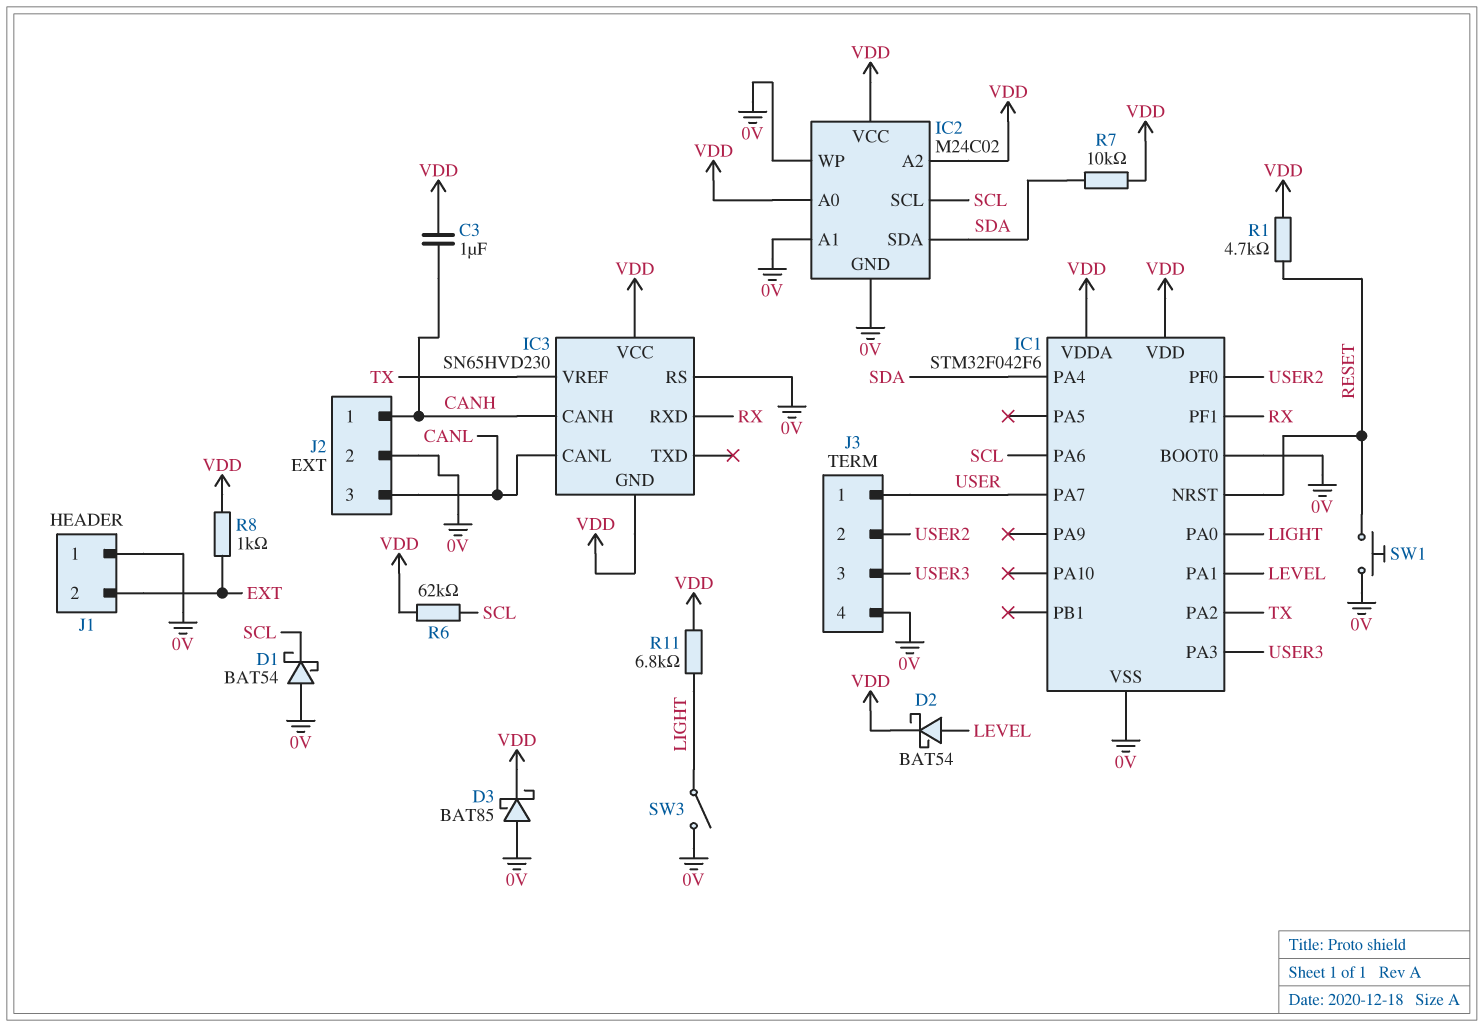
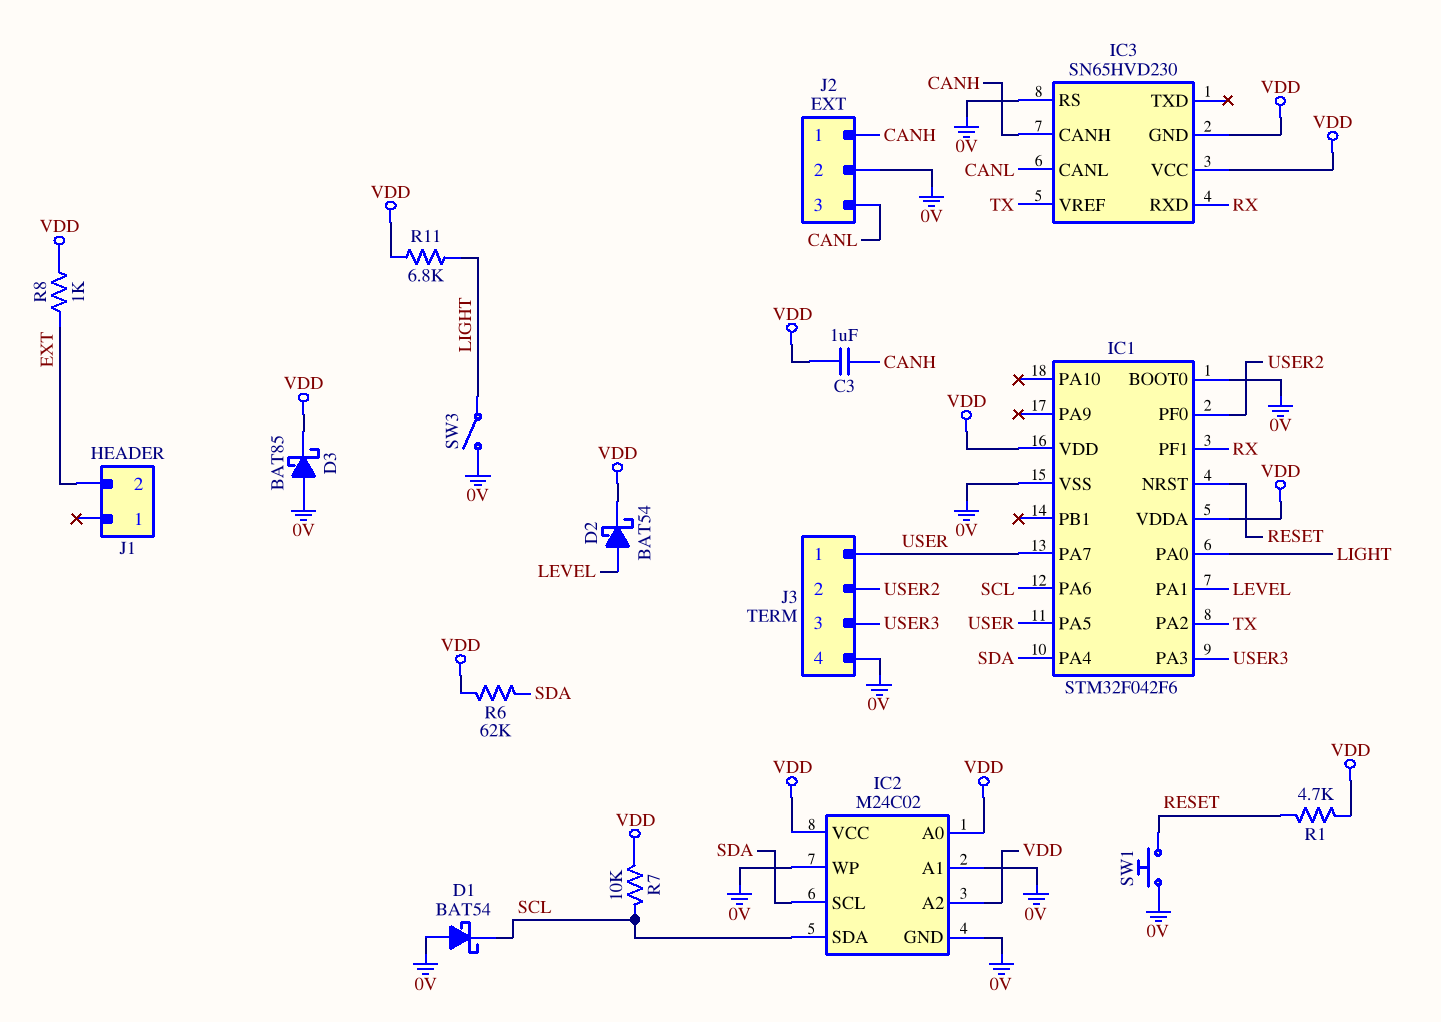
IC1 pin PA5: none -> USER
IC2 pin SCL: SCL -> SDA
IC2 pin SDA: SDA -> SCL
J1 pin 1: 0V -> none
R6: 62k (SCL, VDD) -> 62k (SDA, VDD)
R7: 10k (SDA, VDD) -> 10k (SCL, VDD)

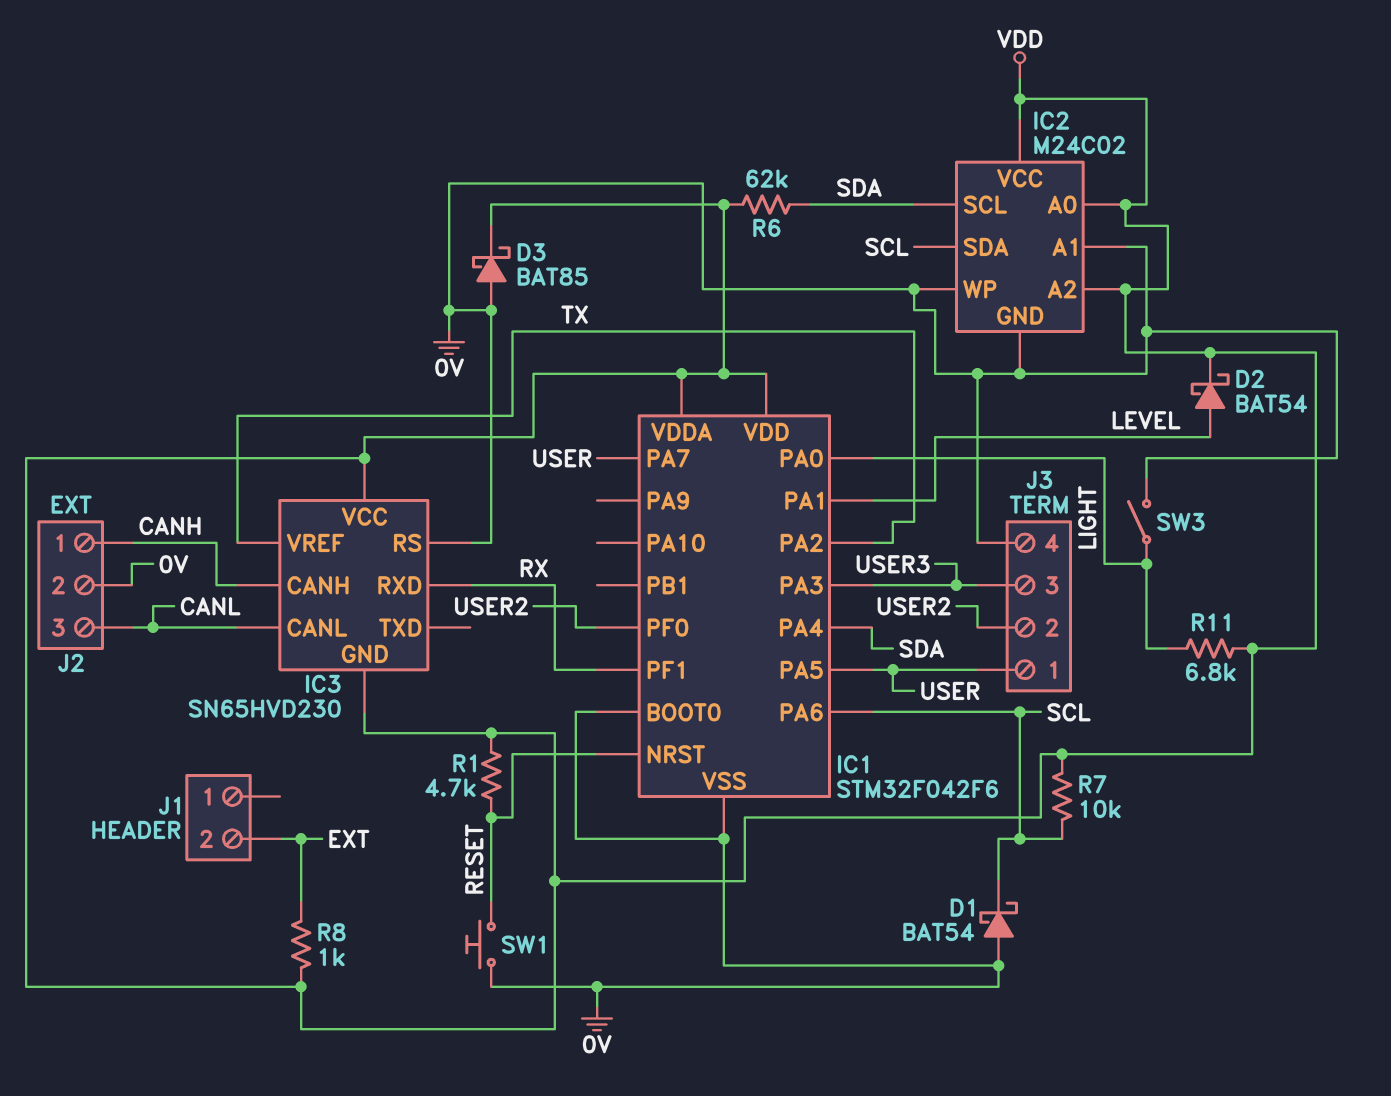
C3: 1uF (CANH, VDD) -> none

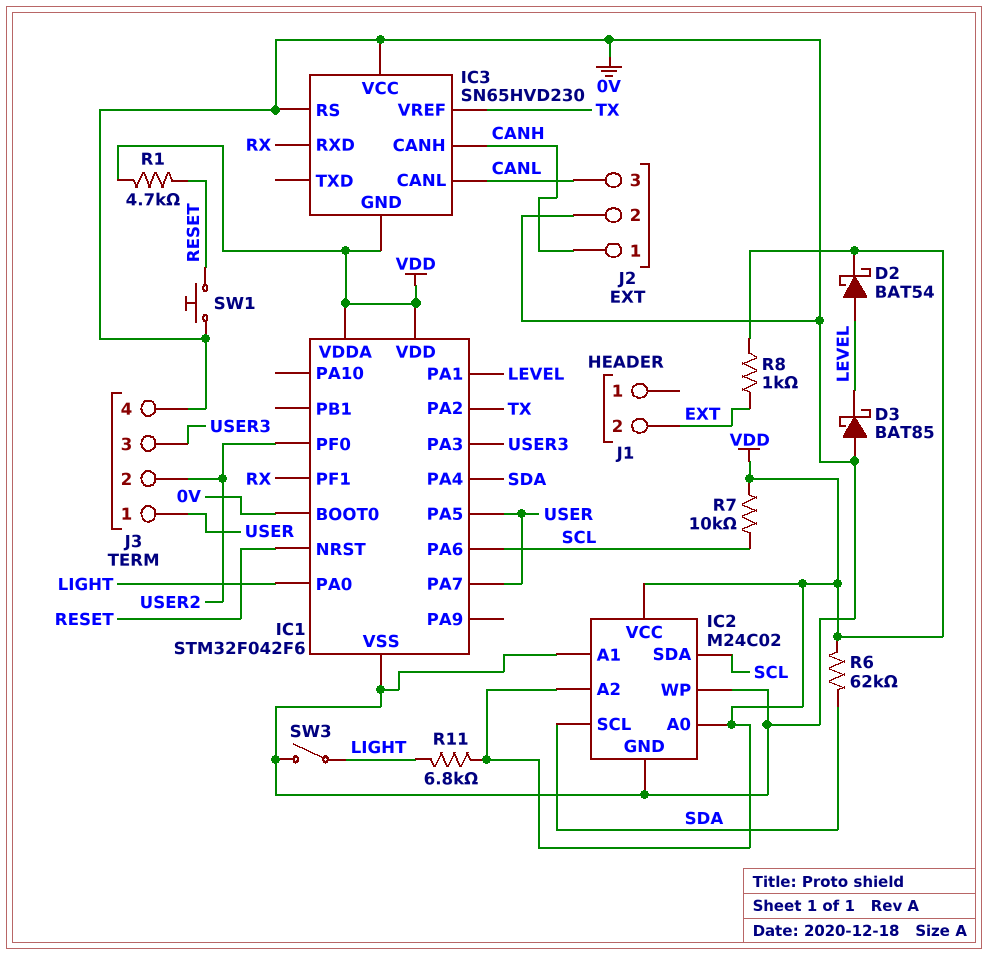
D1: schottky BAT54 (A 0V, K SCL) -> none
D3: schottky BAT85 (A 0V, K VDD) -> schottky BAT85 (A 0V, K LEVEL)
IC3 pin VCC: VDD -> 0V

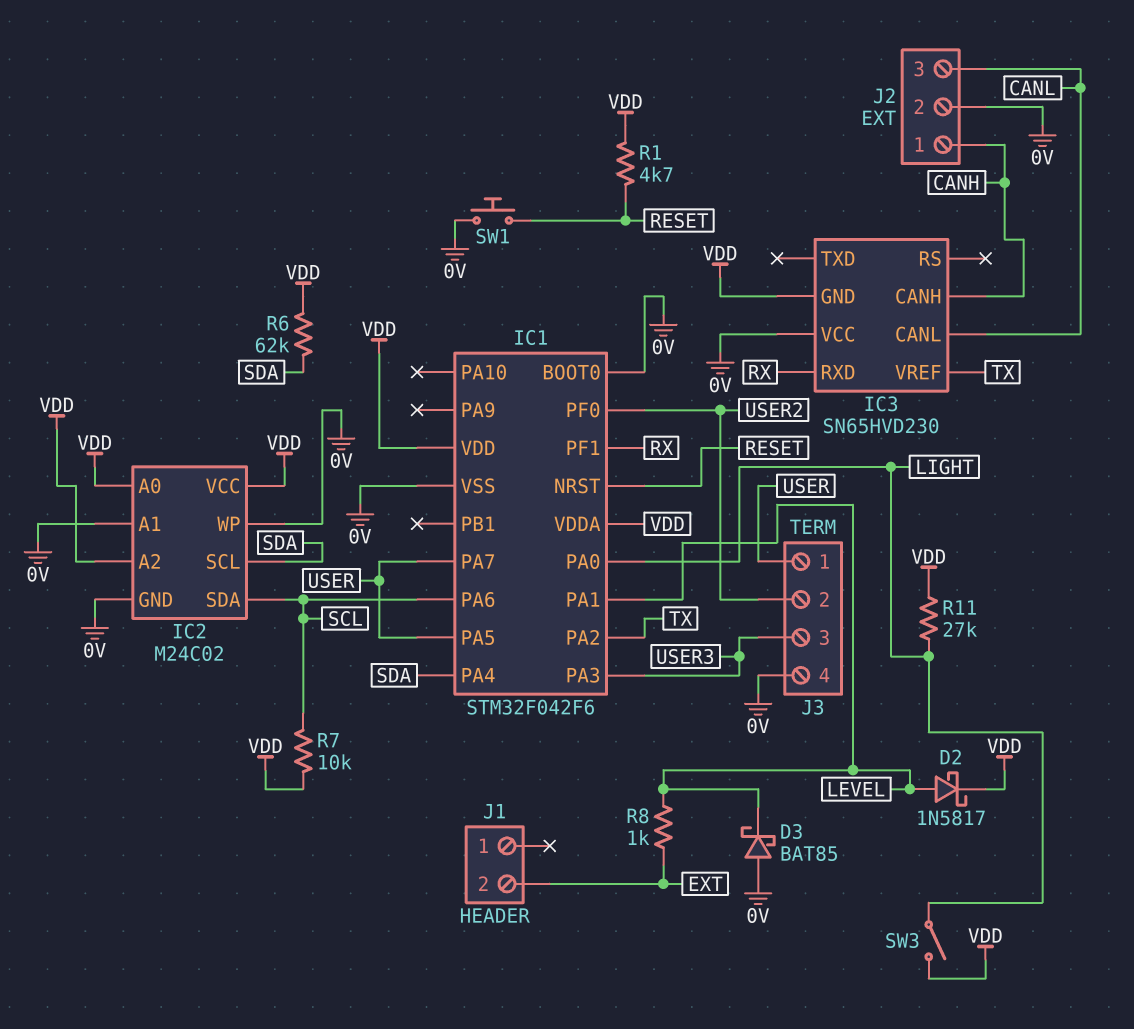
D2: schottky BAT54 (A LEVEL, K VDD) -> schottky 1N5817 (A LEVEL, K VDD)
IC3 pin RS: 0V -> none
R8: 1k (EXT, VDD) -> 1k (EXT, LEVEL)
R11: 6.8k (LIGHT, VDD) -> 27k (LIGHT, VDD)
SW3: switch (0V, LIGHT) -> switch (LIGHT, VDD)

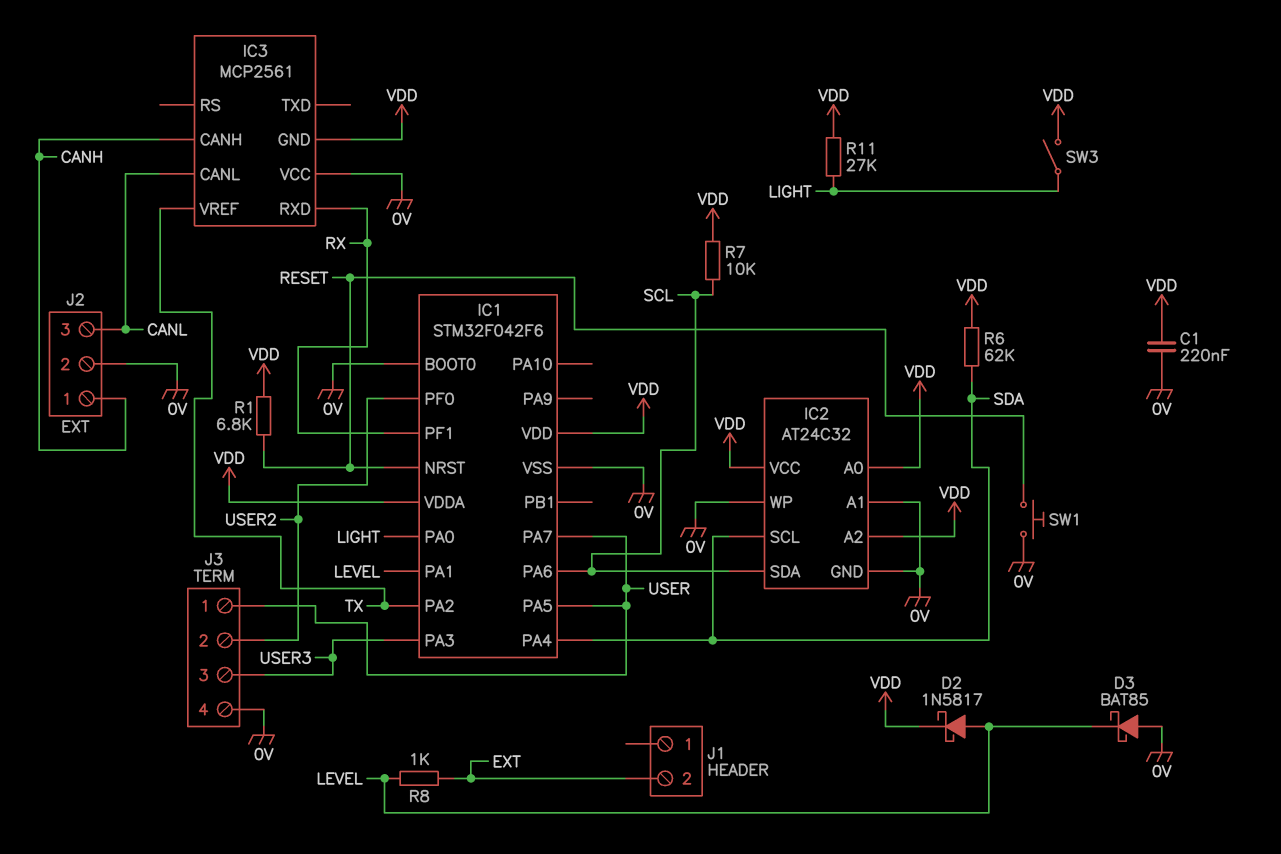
C1: none -> 220nF (0V, VDD)
IC2: M24C02 -> AT24C32
IC3: SN65HVD230 -> MCP2561
R1: 4.7k (RESET, VDD) -> 6.8k (RESET, VDD)

